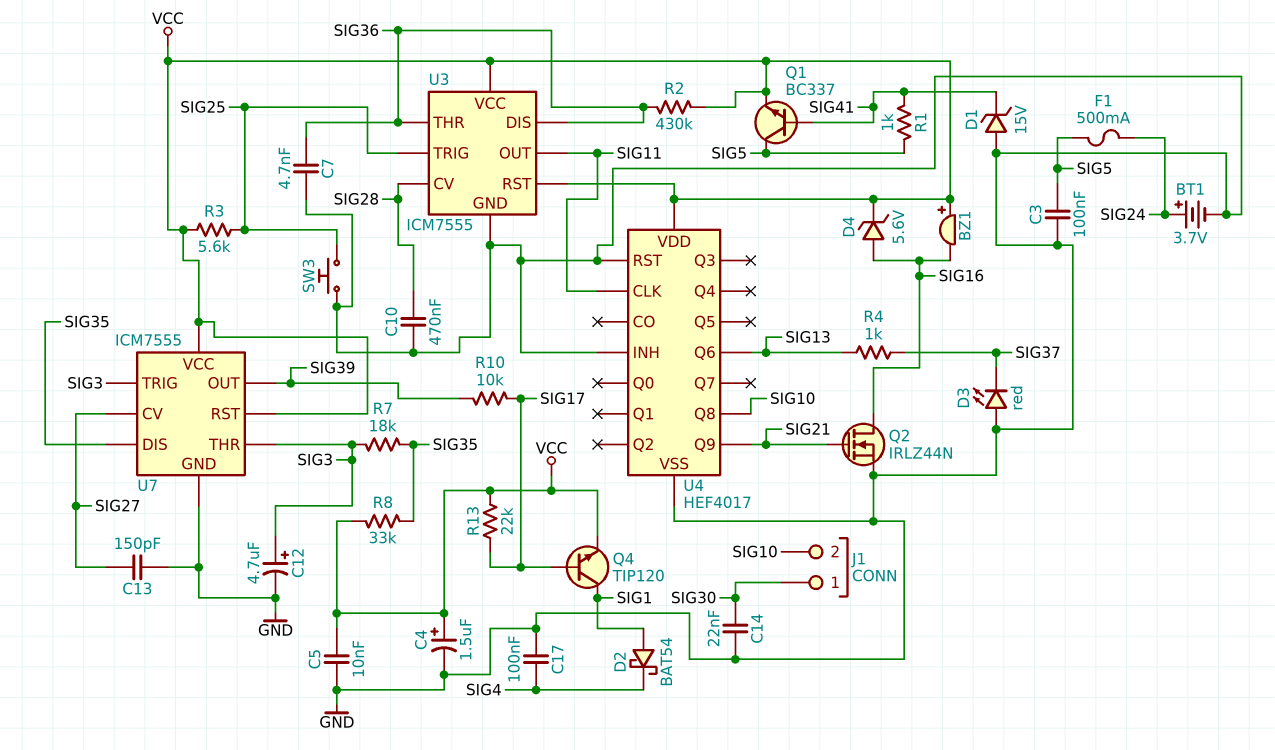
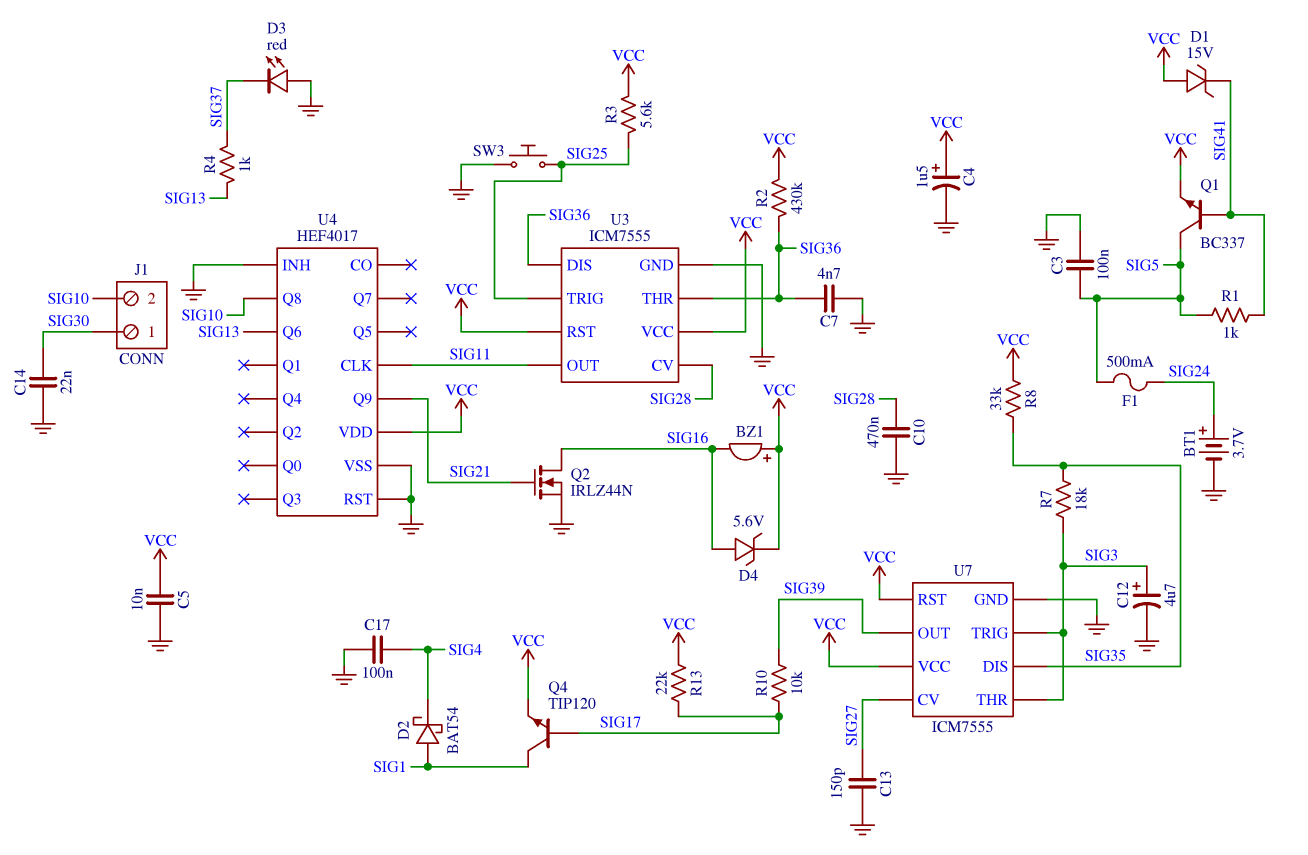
D1: zener 15V (A GND, K SIG41) -> zener 15V (A VCC, K SIG41)

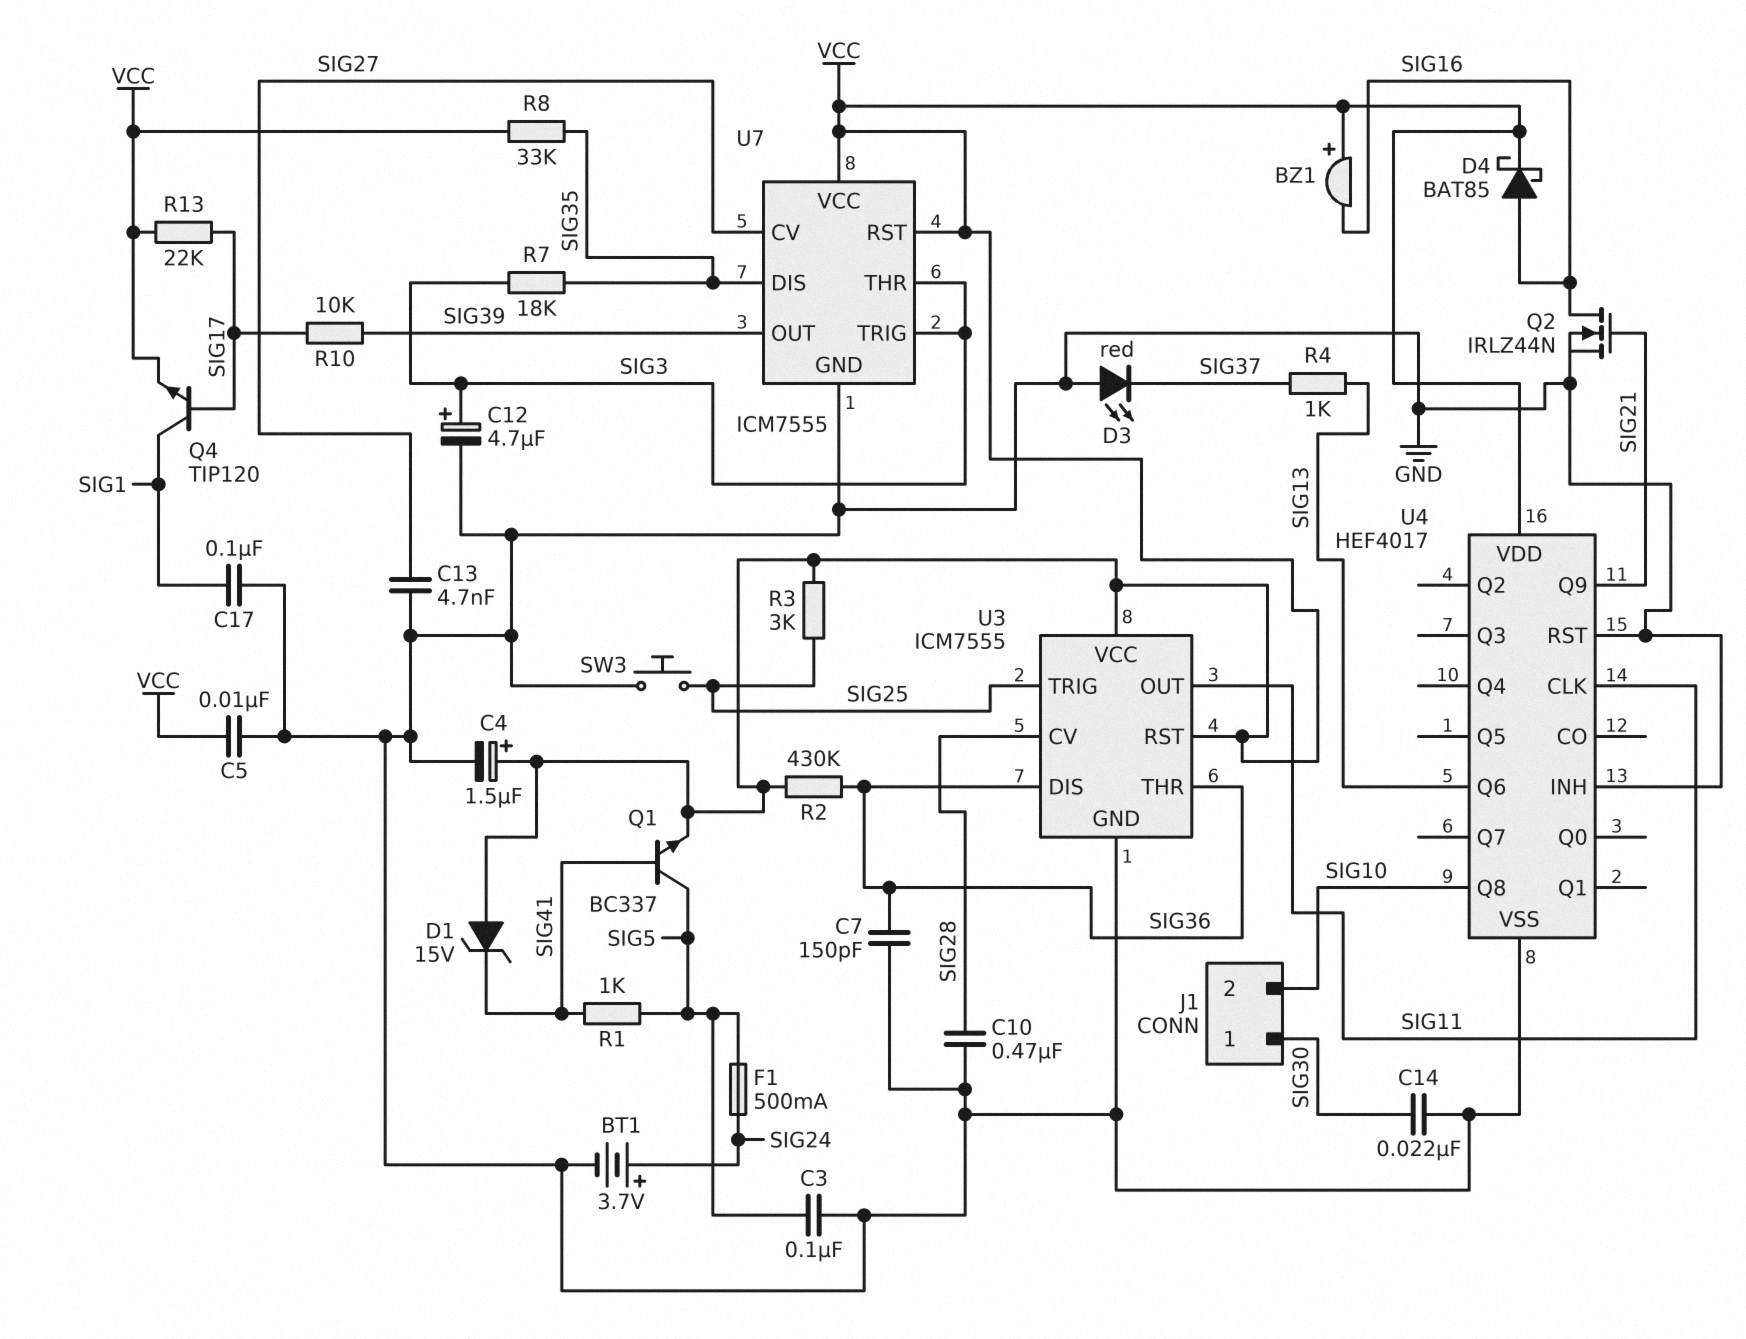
C7: 4.7nF (GND, SIG36) -> 150pF (GND, SIG36)
C13: 150pF (GND, SIG27) -> 4.7nF (GND, SIG27)
C17: 100nF (GND, SIG4) -> 100nF (GND, SIG1)
D2: schottky BAT54 (A SIG1, K SIG4) -> none
D4: zener 5.6V (A SIG16, K VCC) -> schottky BAT85 (A SIG16, K VCC)
R3: 5.6k (SIG25, VCC) -> 3k (SIG25, VCC)

